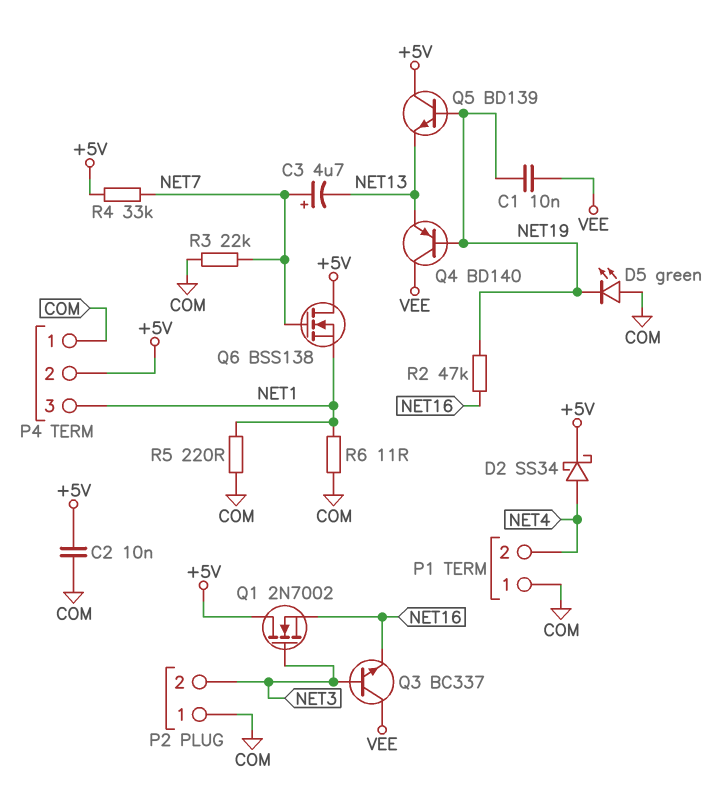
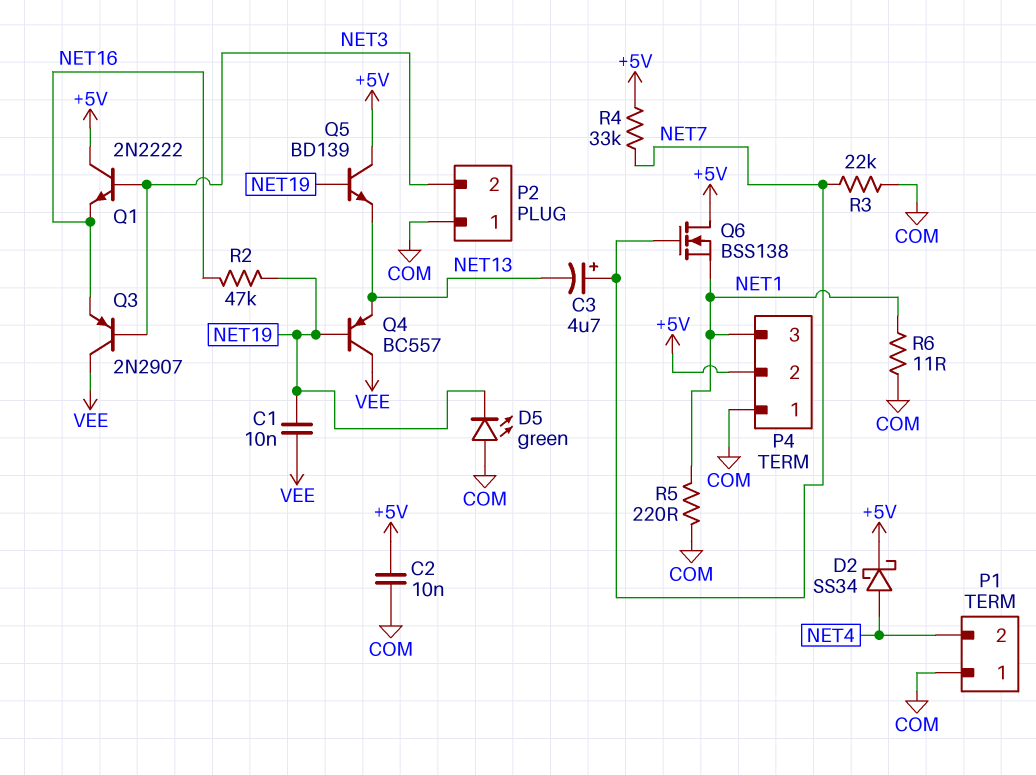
Q1: NMOS 2N7002 (G NET3, D +5V, S NET16) -> NPN 2N2222 (B NET3, C +5V, E NET16)
Q3: NPN BC337 (B NET3, C VEE, E NET16) -> PNP 2N2907 (B NET3, C VEE, E NET16)
Q4: PNP BD140 (B NET19, C VEE, E NET13) -> PNP BC557 (B NET19, C VEE, E NET13)

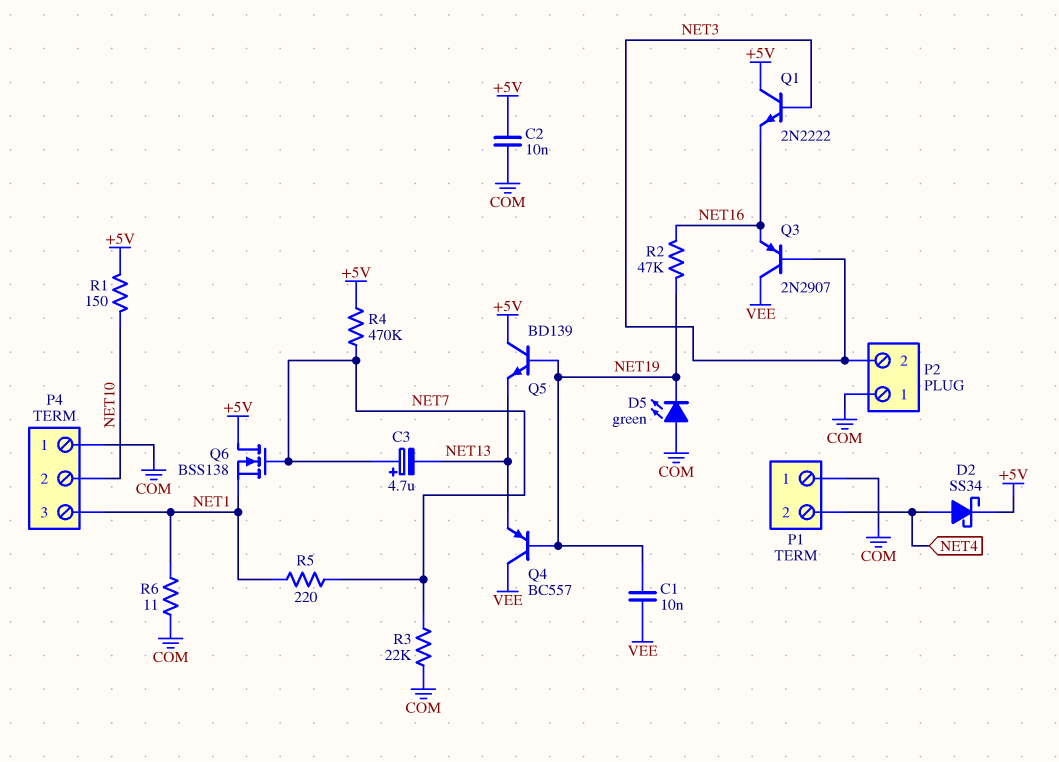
P4 pin 2: +5V -> NET10
R1: none -> 150 (+5V, NET10)
R4: 33k (+5V, NET7) -> 470k (+5V, NET7)
R5: 220 (COM, NET1) -> 220 (NET1, NET7)

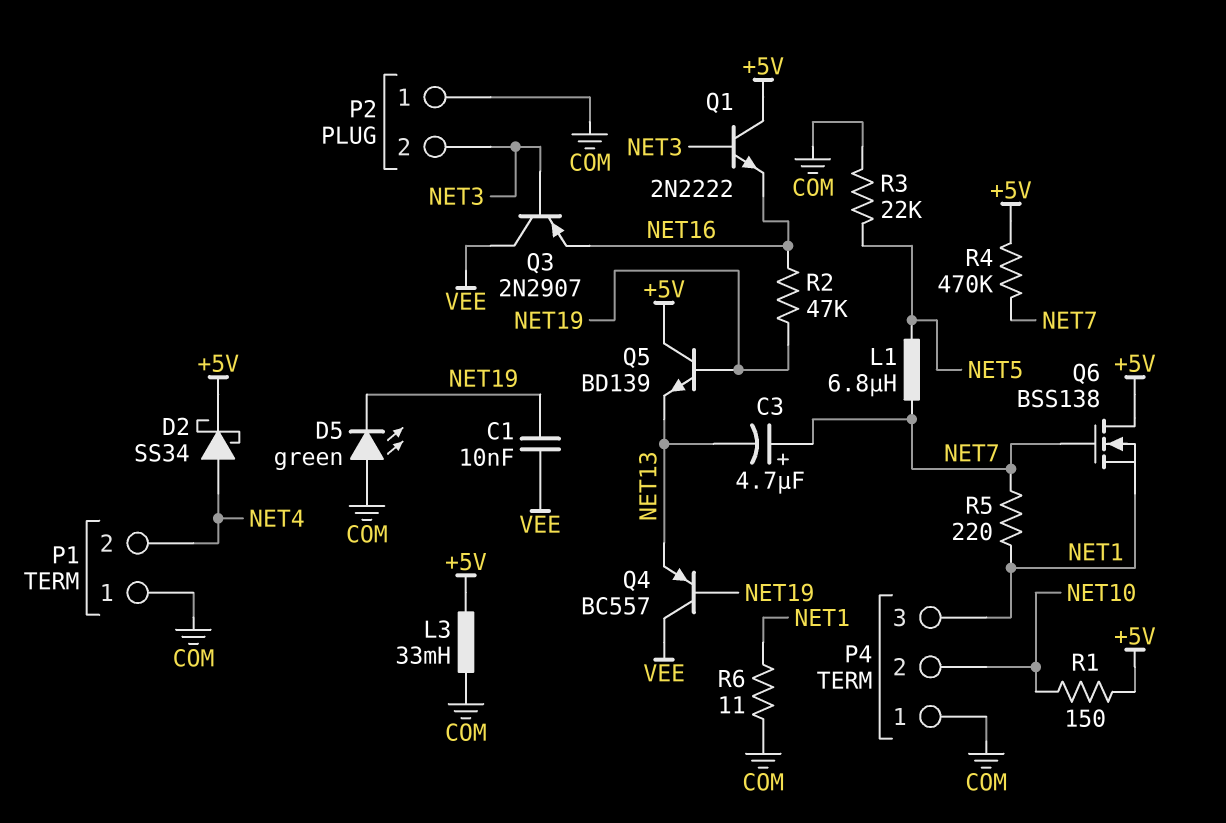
C2: 10nF (+5V, COM) -> none
L1: none -> 6.8uH (NET5, NET7)
L3: none -> 33mH (+5V, COM)
R3: 22k (COM, NET7) -> 22k (COM, NET5)

